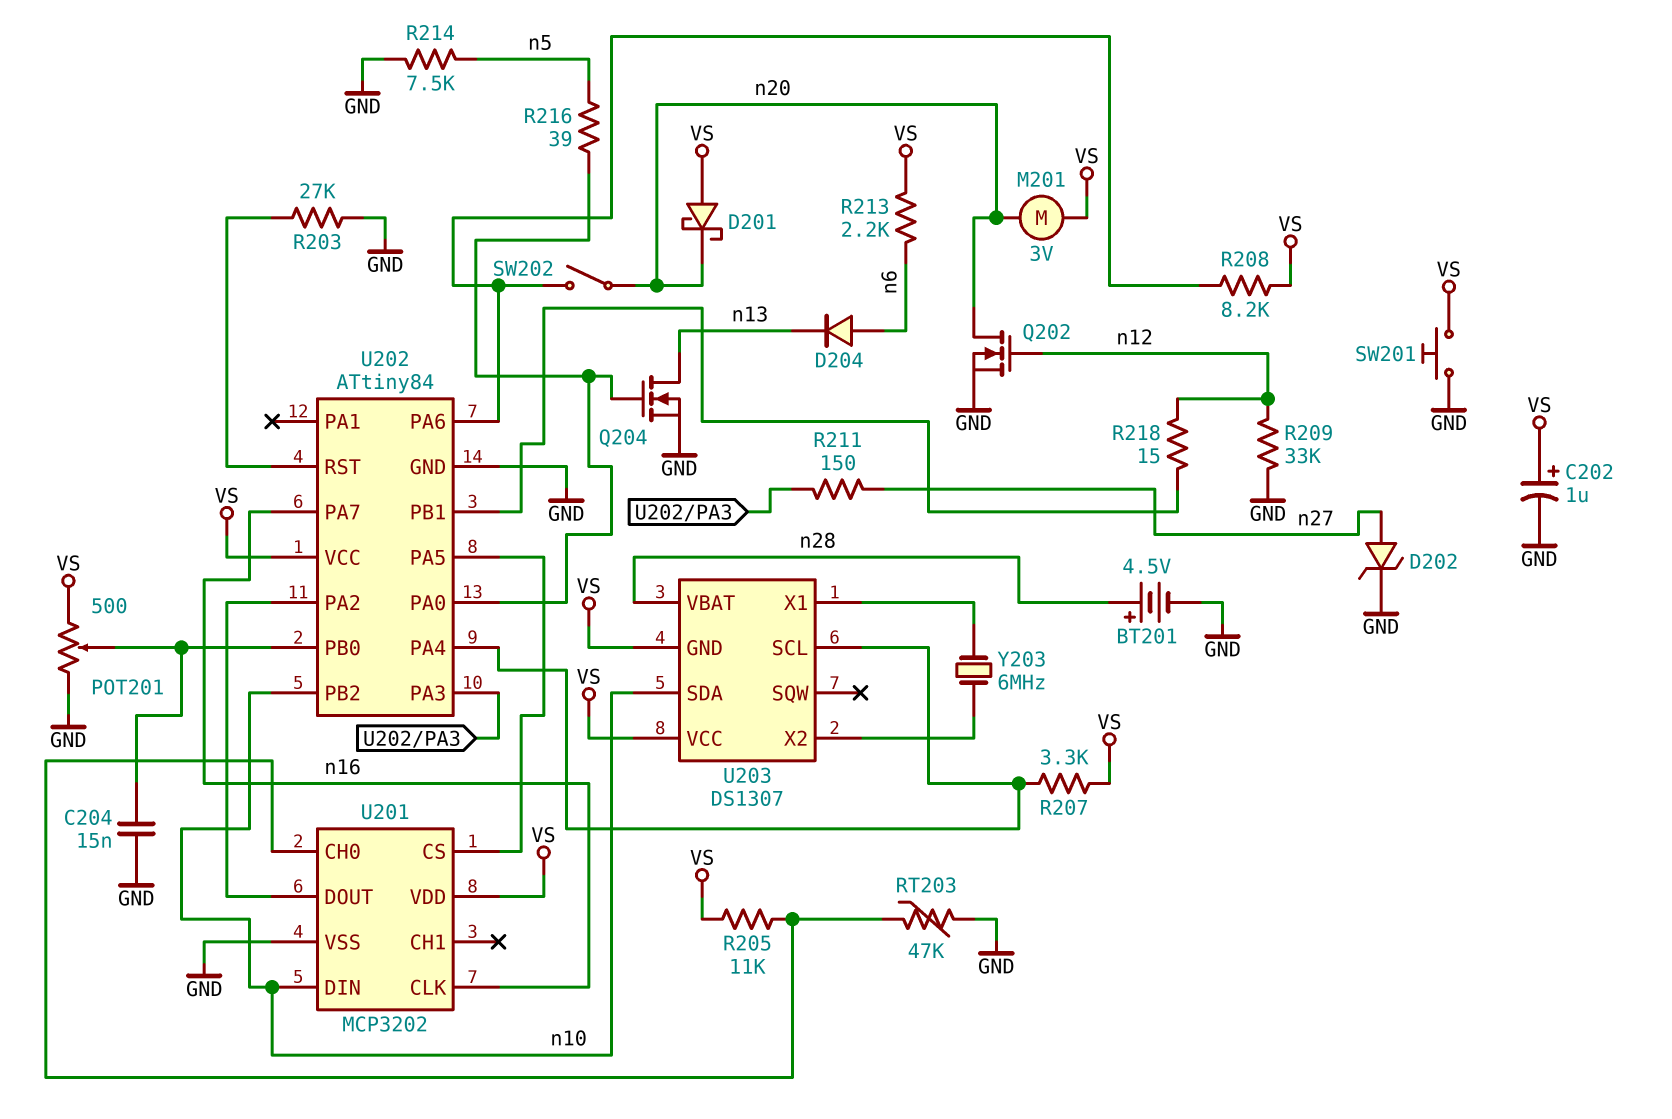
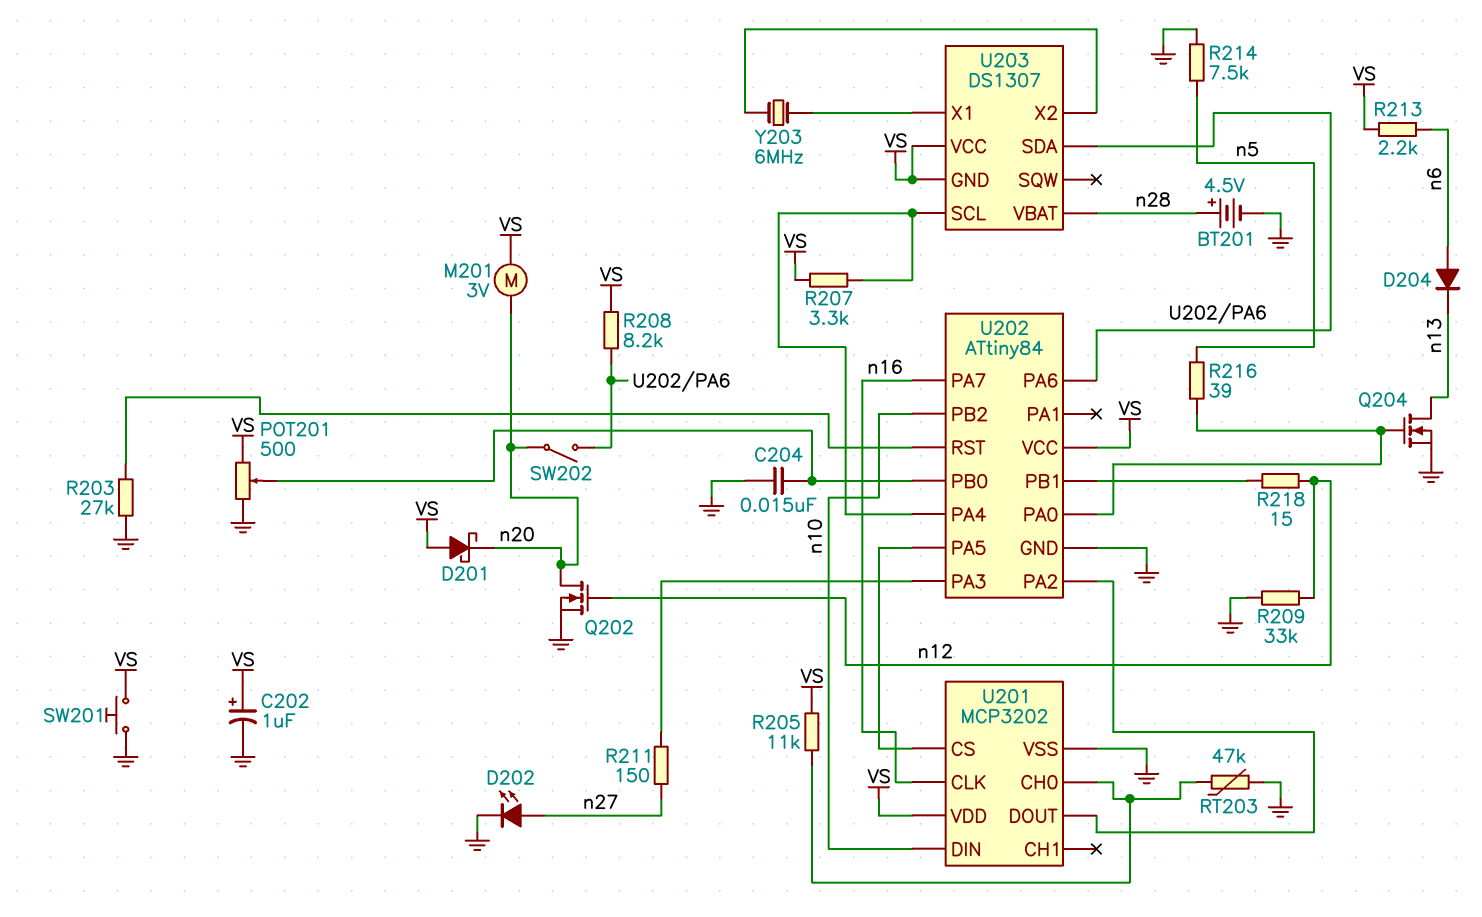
D202: zener (A n27, K GND) -> LED (A n27, K GND)
U203 pin SDA: n10 -> U202/PA6

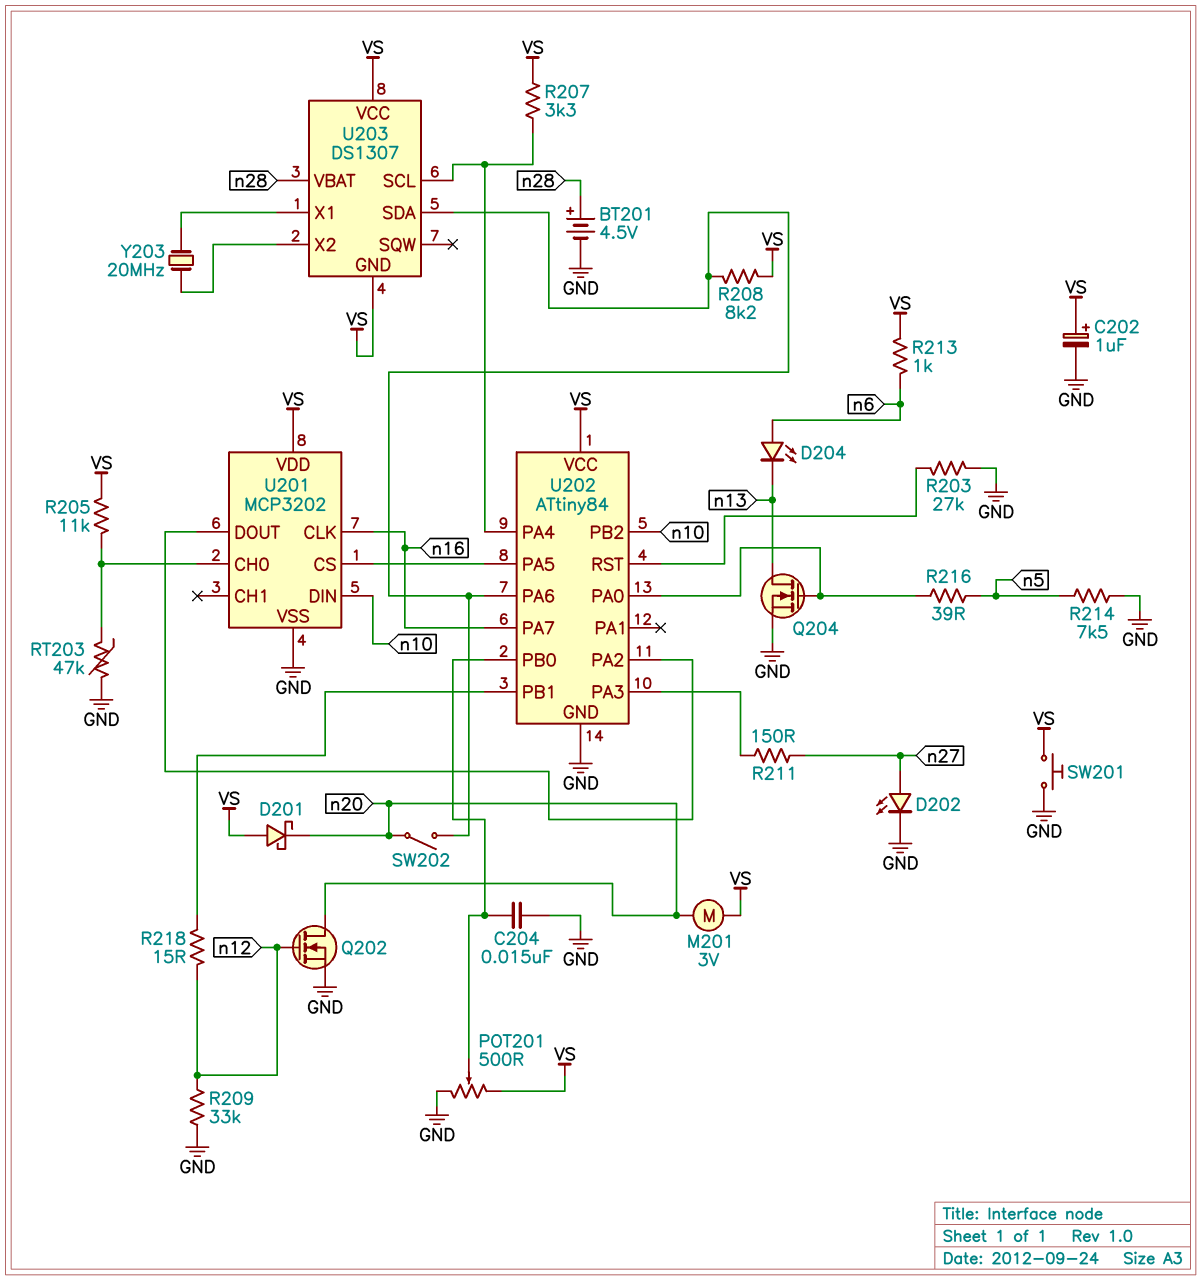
D204: diode (A n6, K n13) -> LED (A n6, K n13)
R213: 2.2k (VS, n6) -> 1k (VS, n6)
Y203: 6MHz (U203/X1, U203/X2) -> 20MHz (U203/X1, U203/X2)

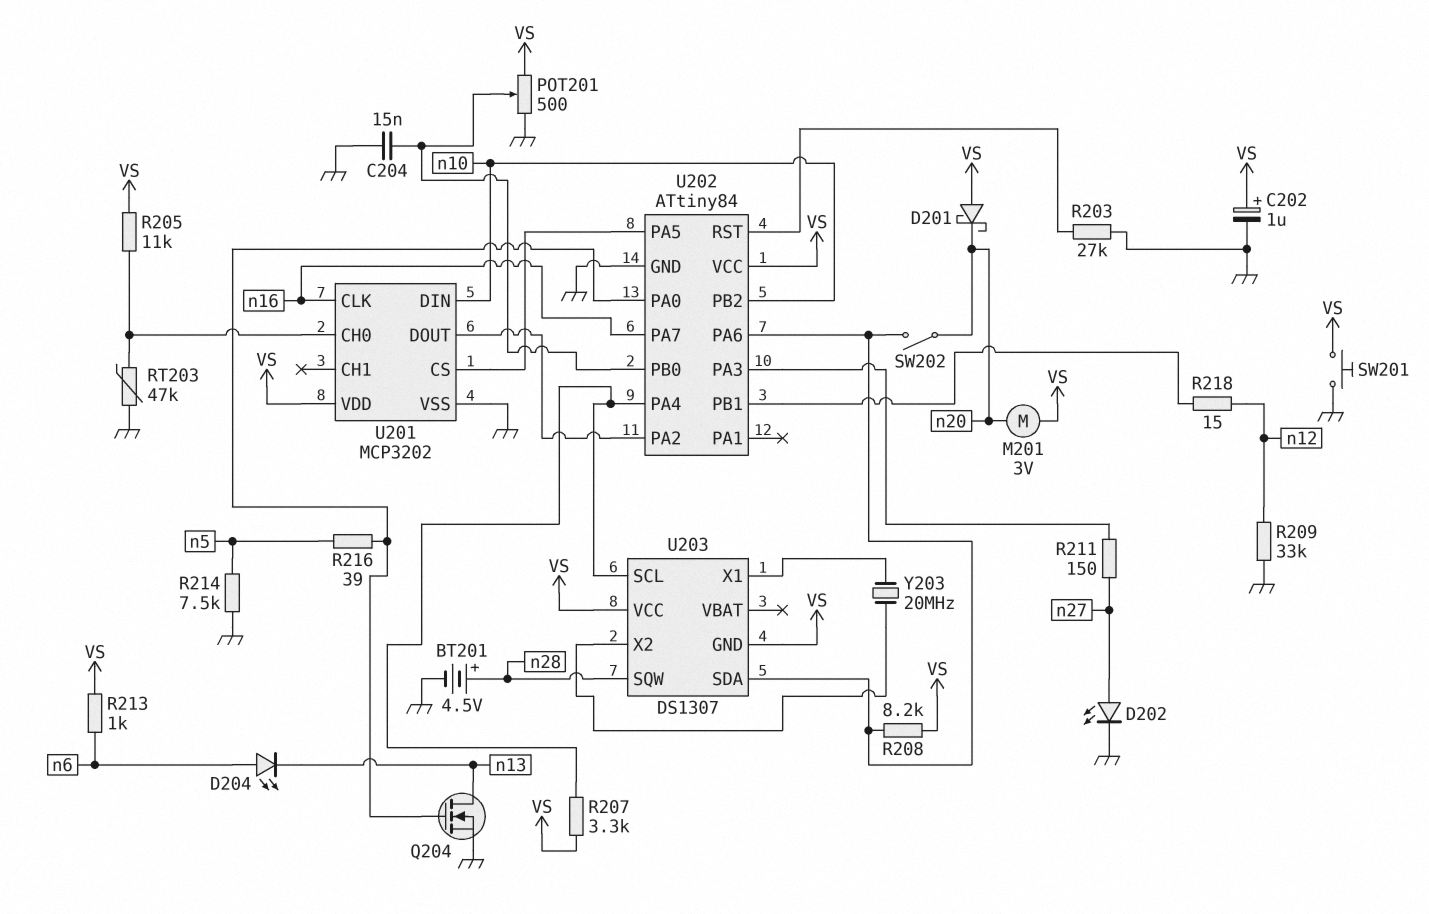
Q202: NMOS (G n12, D n20, S GND) -> none
U203 pin SQW: none -> n28
U203 pin VBAT: n28 -> none

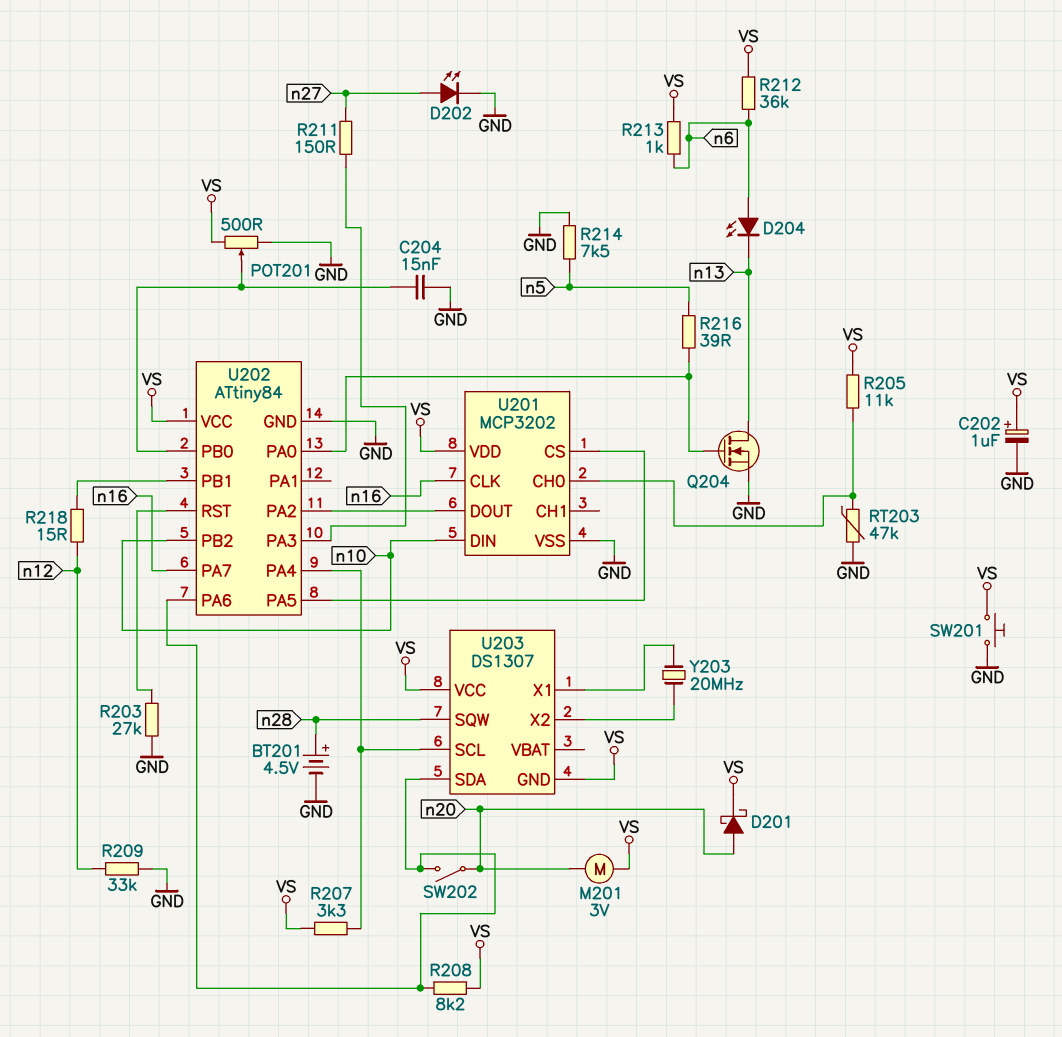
D201: schottky (A VS, K n20) -> schottky (A n20, K VS)
R212: none -> 36k (VS, n6)

